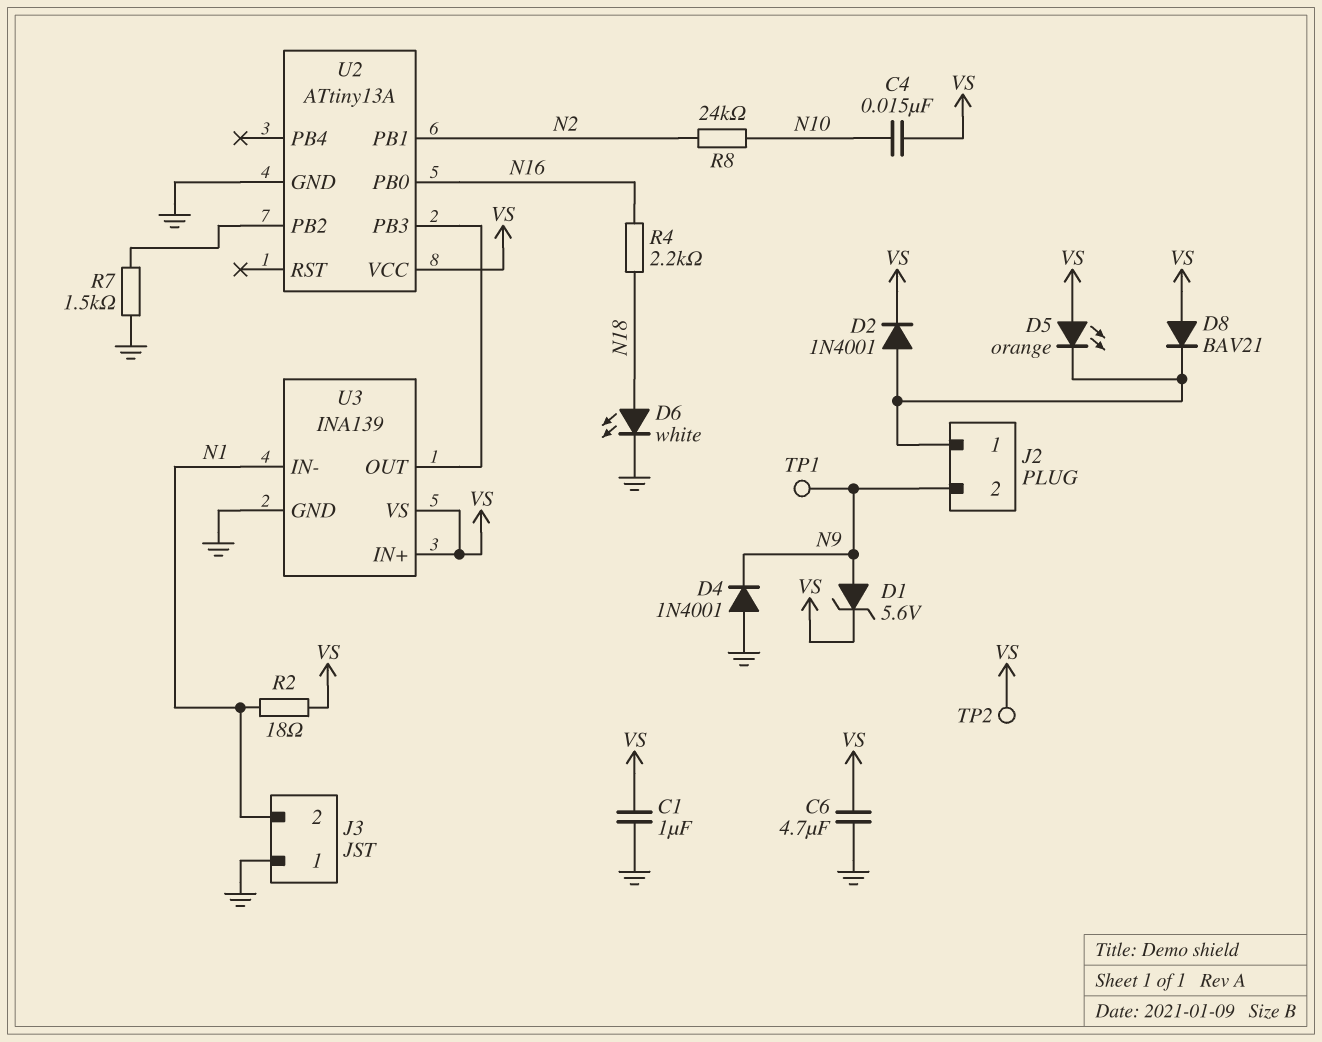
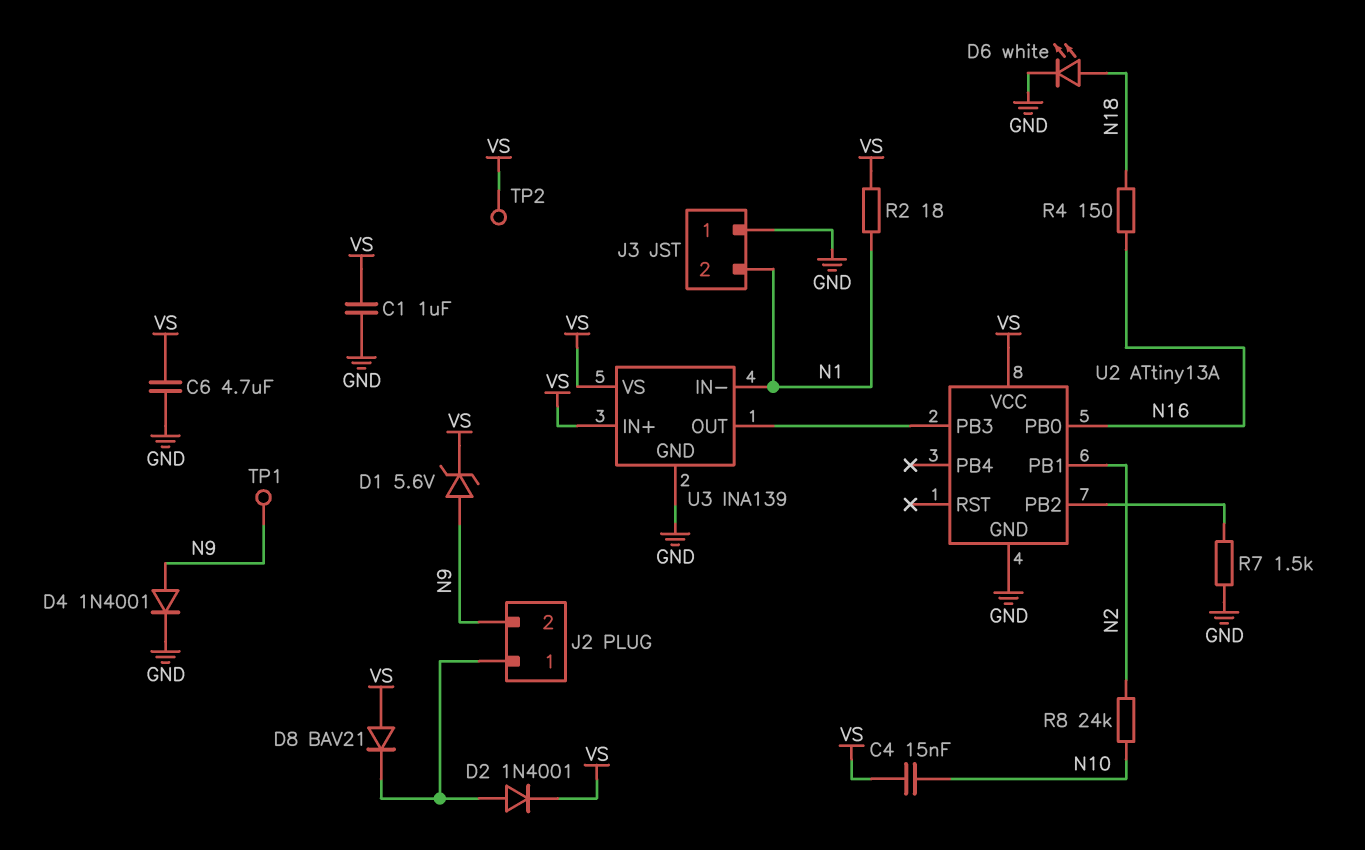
D4: diode 1N4001 (A GND, K N9) -> diode 1N4001 (A N9, K GND)
D5: LED orange (A VS, K J2/1) -> none
R4: 2.2k (N16, N18) -> 150 (N16, N18)

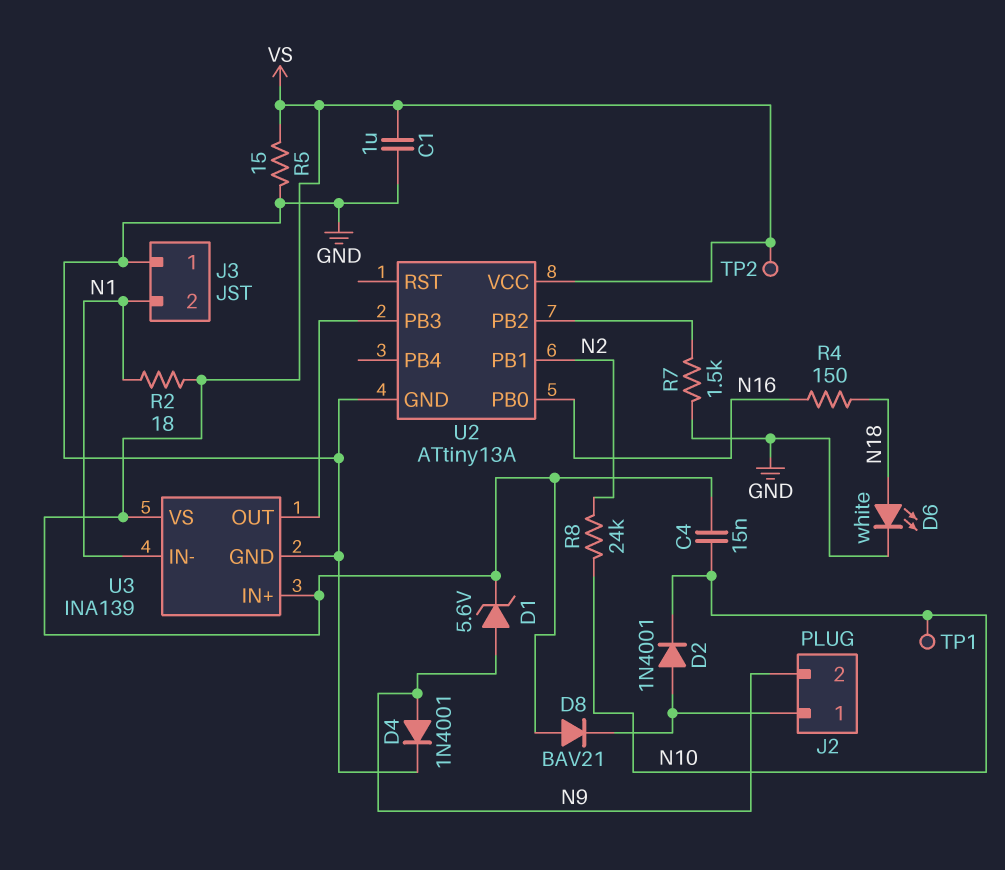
C6: 4.7uF (GND, VS) -> none
D2: diode 1N4001 (A J2/1, K VS) -> diode 1N4001 (A J2/1, K N10)
R5: none -> 15 (GND, VS)
TP1: test point (N9) -> test point (N10)

